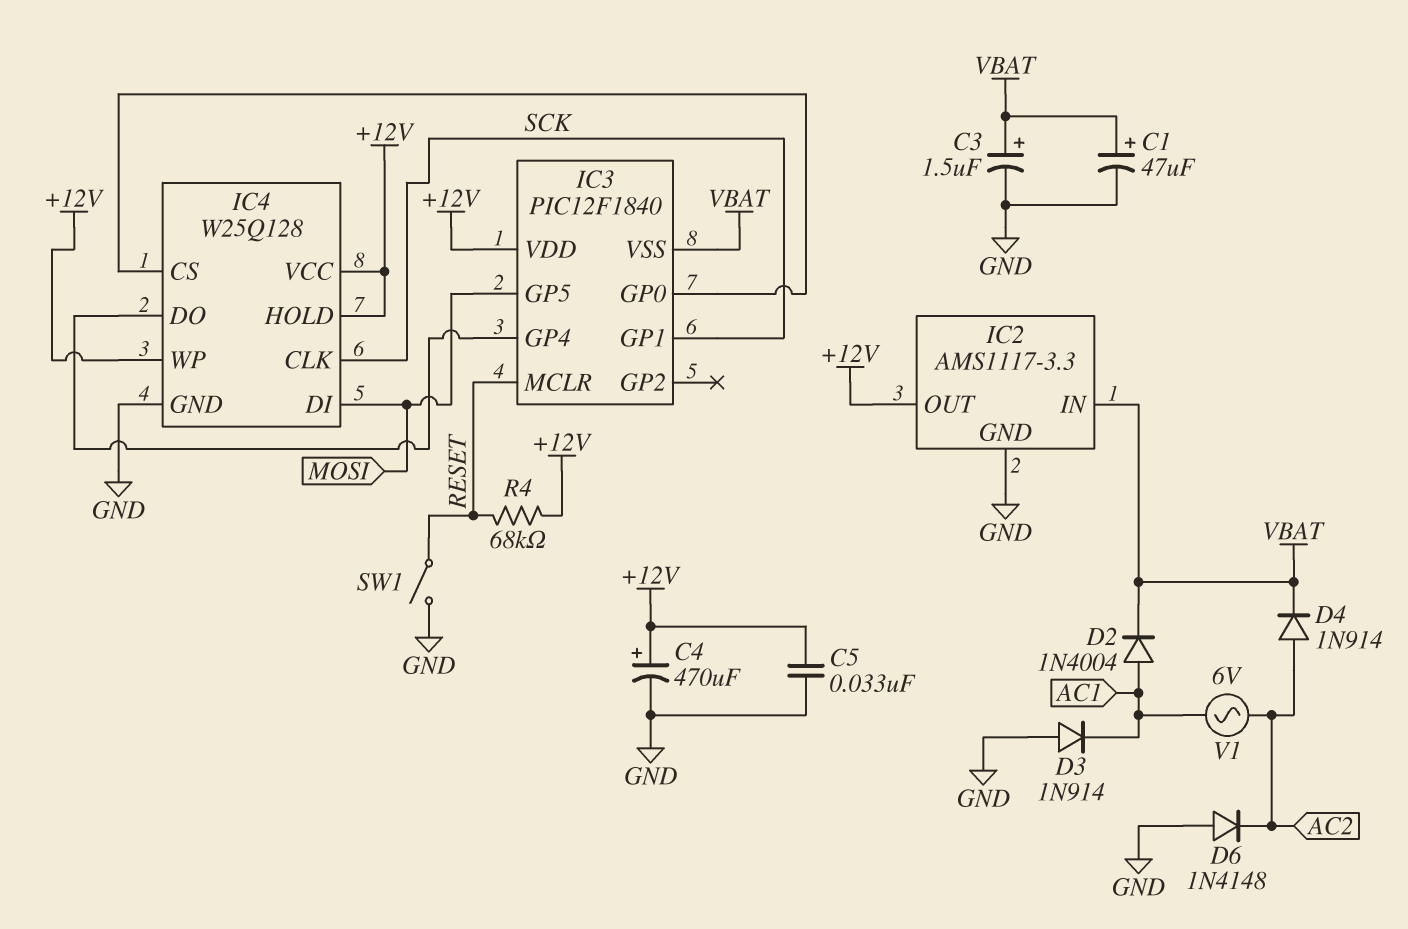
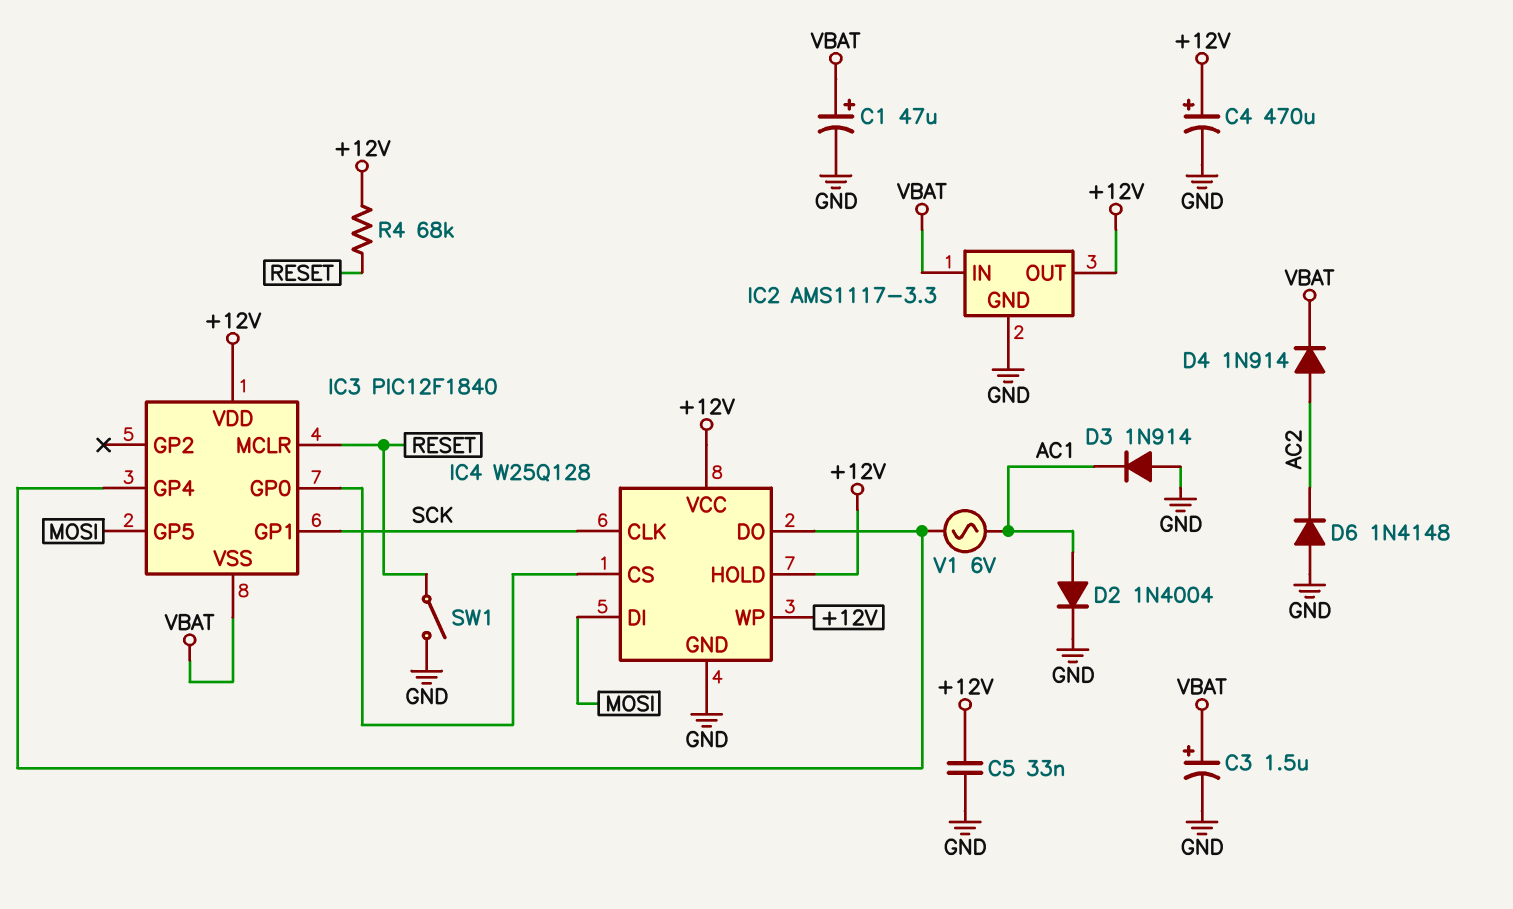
D2: diode 1N4004 (A AC1, K VBAT) -> diode 1N4004 (A AC1, K GND)
V1: AC 6V (AC1, AC2) -> AC 6V (AC1, IC3/GP4)

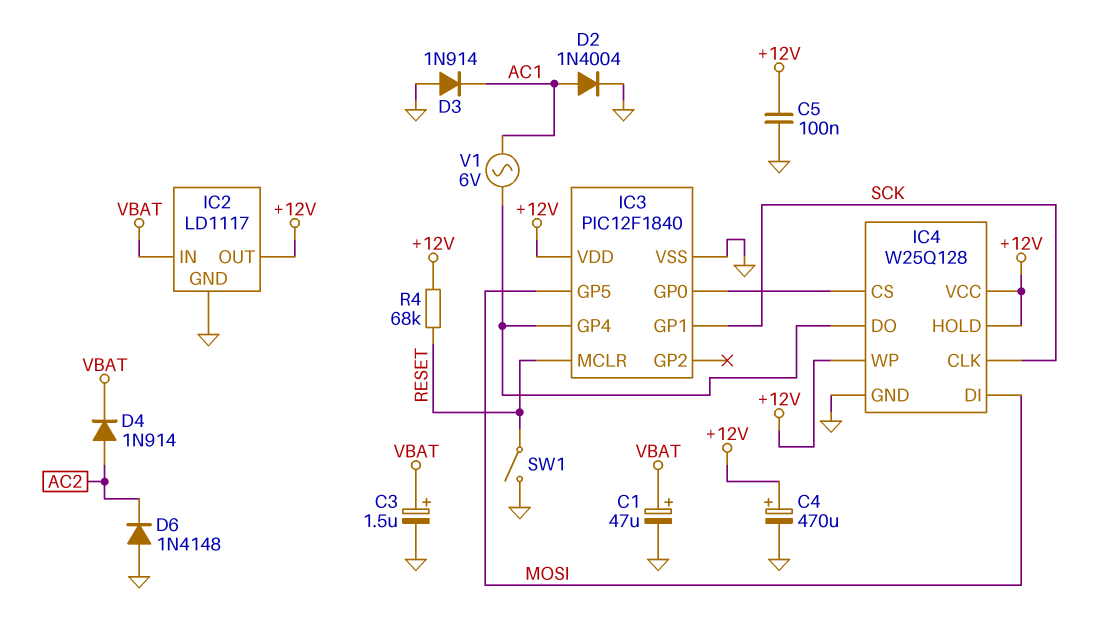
C5: 33nF (+12V, GND) -> 100nF (+12V, GND)
IC2: AMS1117-3.3 -> LD1117
IC3 pin VSS: VBAT -> GND

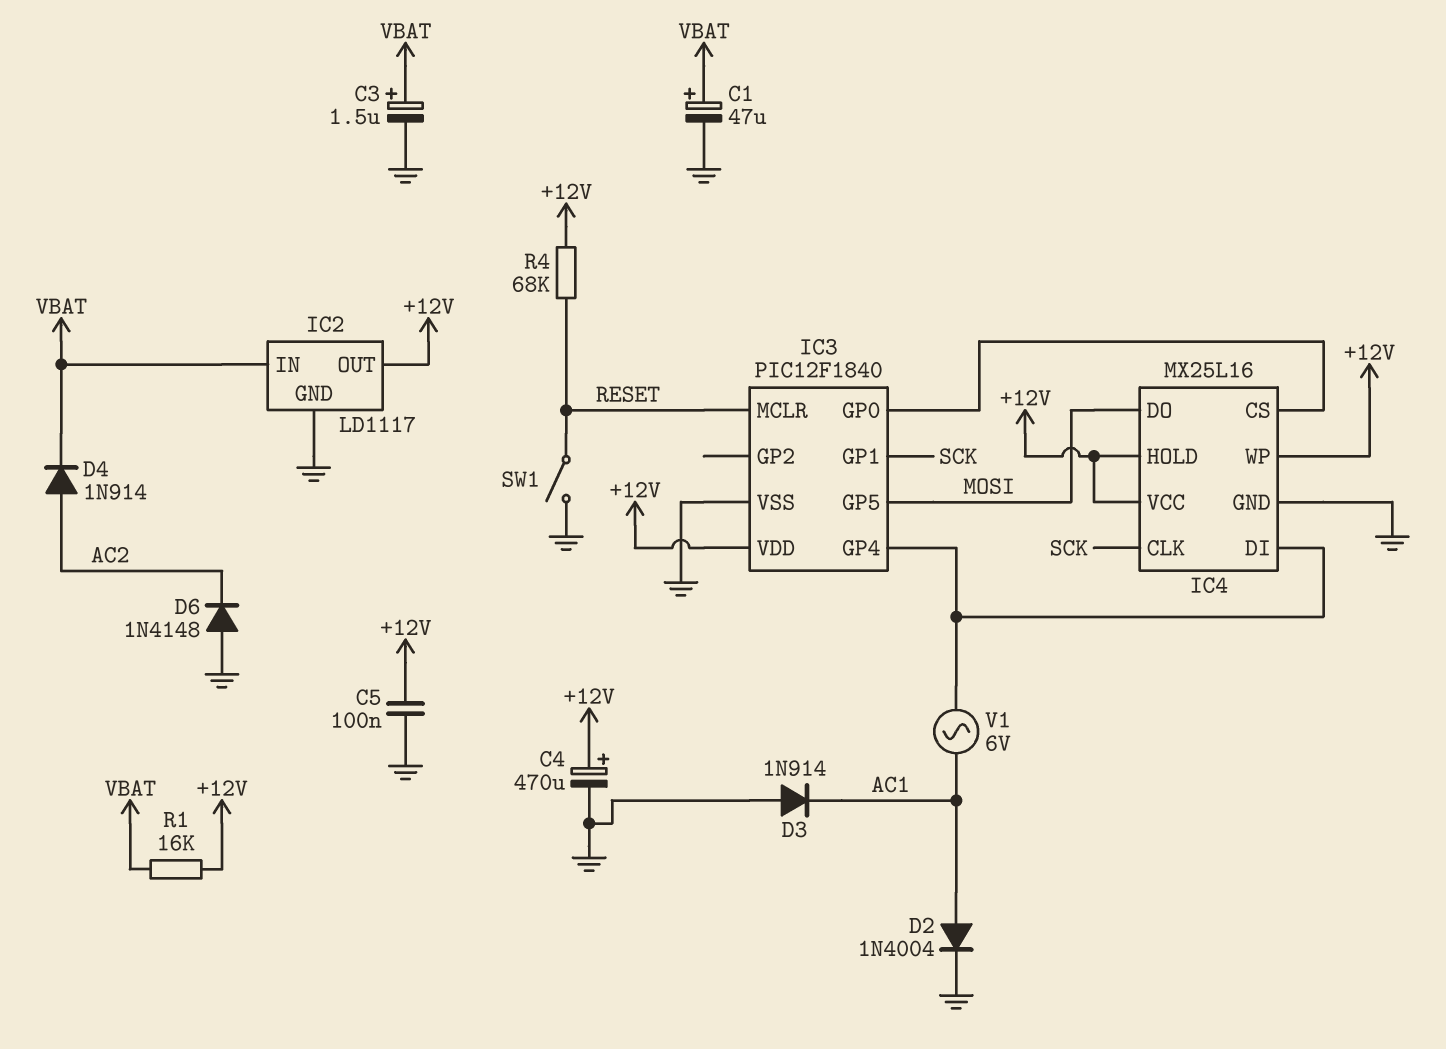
IC4: W25Q128 -> MX25L16
IC4 pin DI: MOSI -> IC3/GP4
IC4 pin DO: IC3/GP4 -> MOSI
R1: none -> 16k (+12V, VBAT)

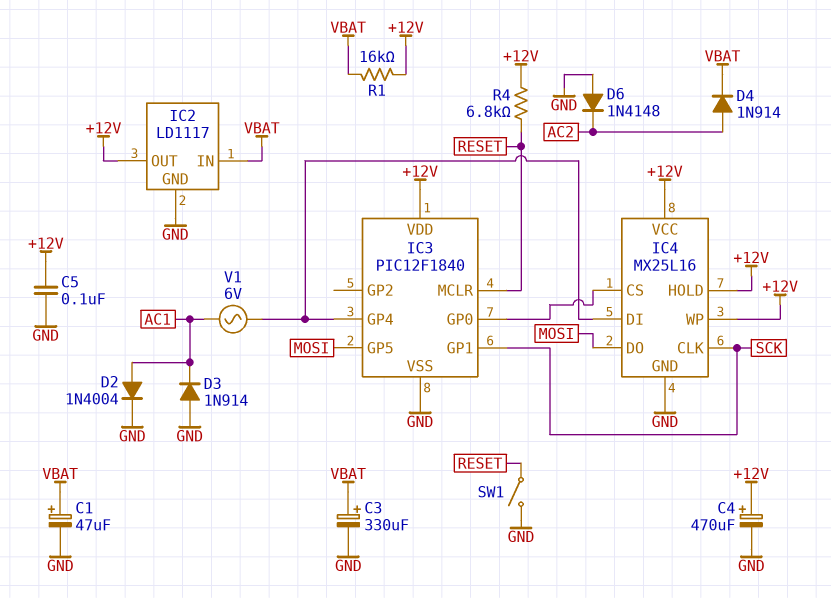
C3: 1.5uF (plus VBAT, minus GND) -> 330uF (plus VBAT, minus GND)
R4: 68k (+12V, RESET) -> 6.8k (+12V, RESET)

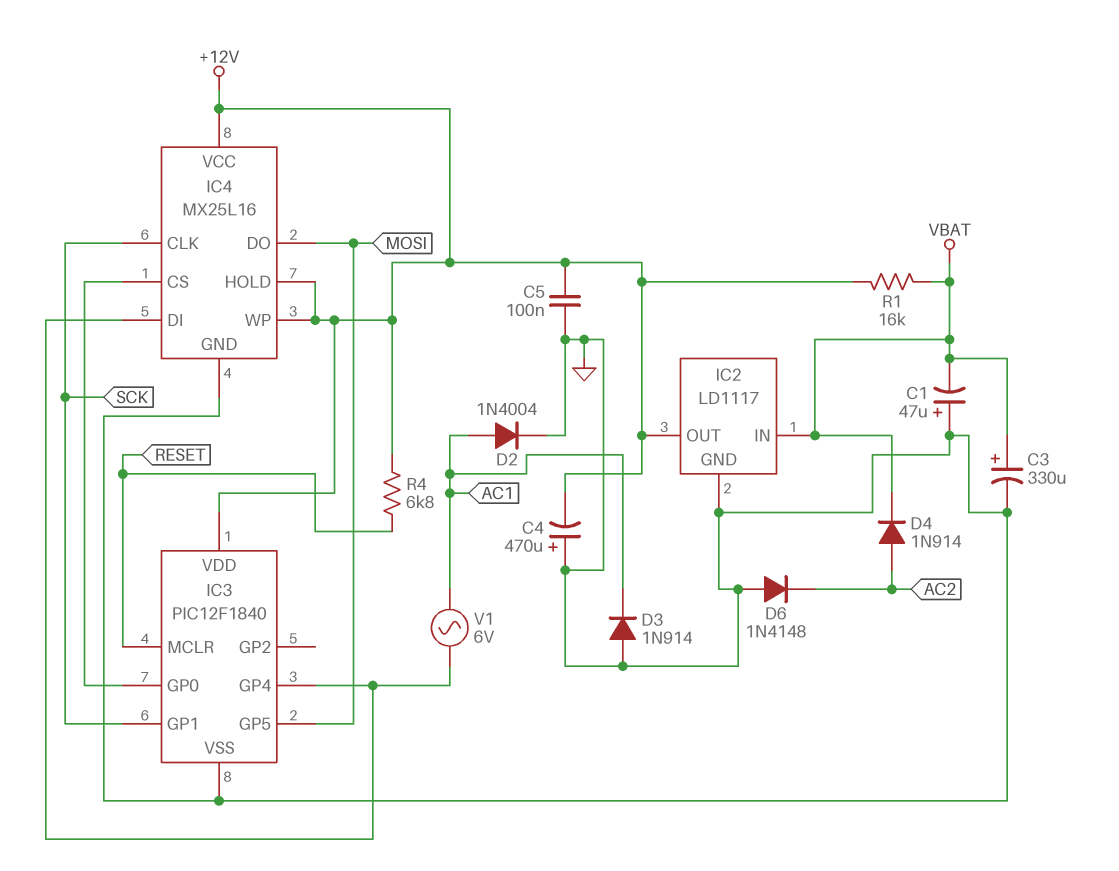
C1: 47uF (plus VBAT, minus GND) -> 47uF (plus GND, minus VBAT)
C4: 470uF (plus +12V, minus GND) -> 470uF (plus GND, minus +12V)
SW1: switch (GND, RESET) -> none

